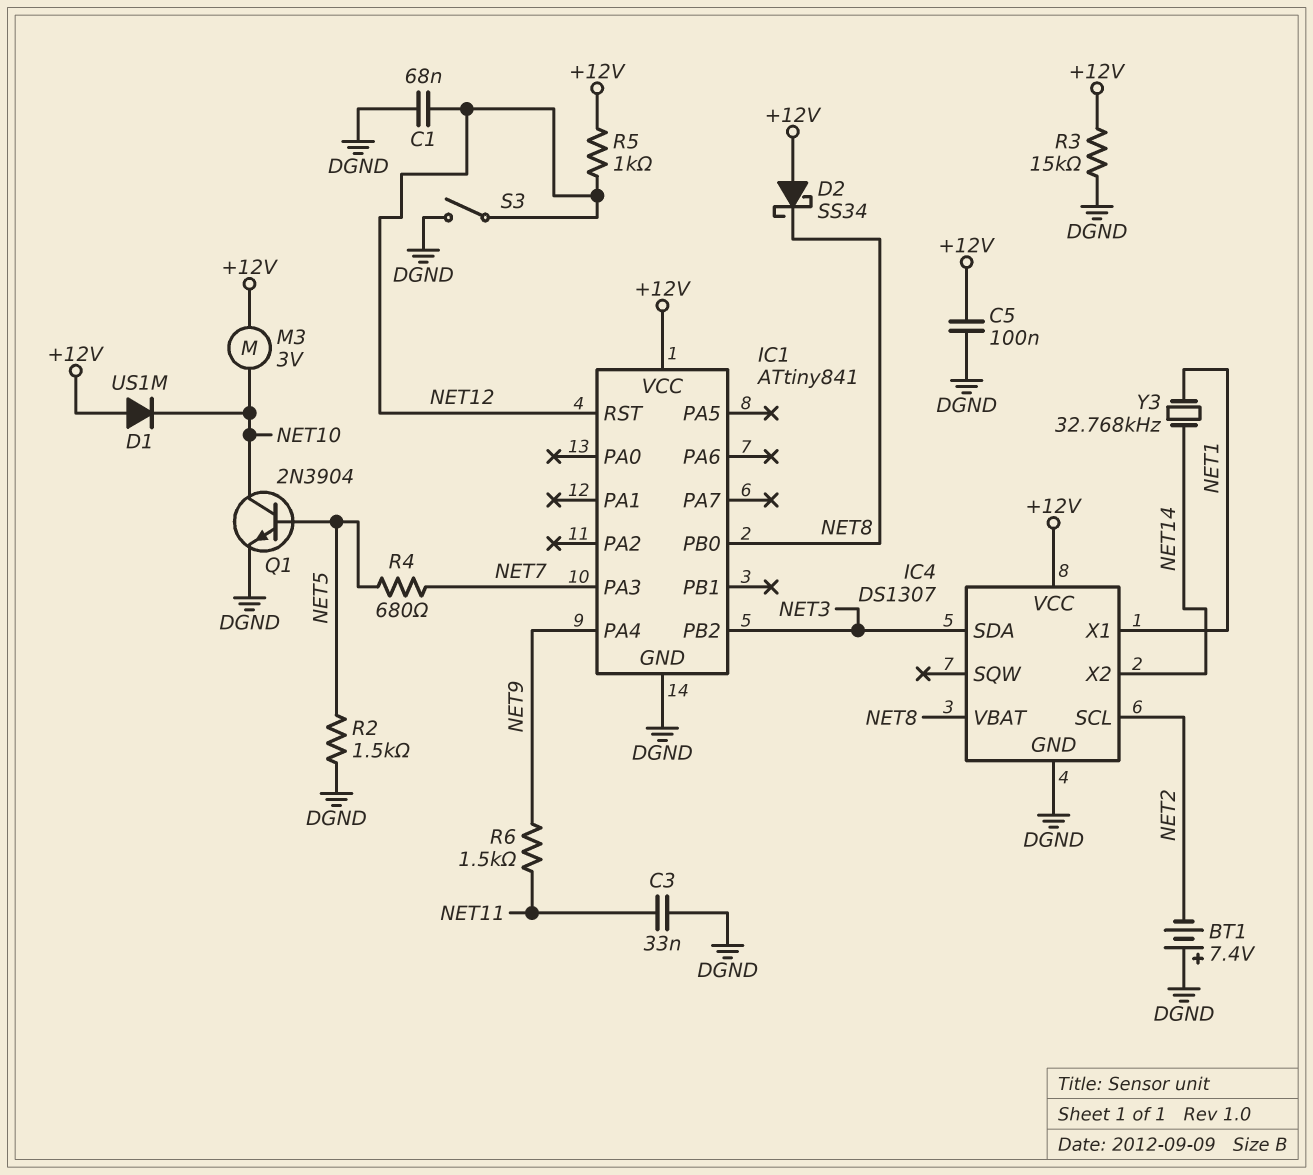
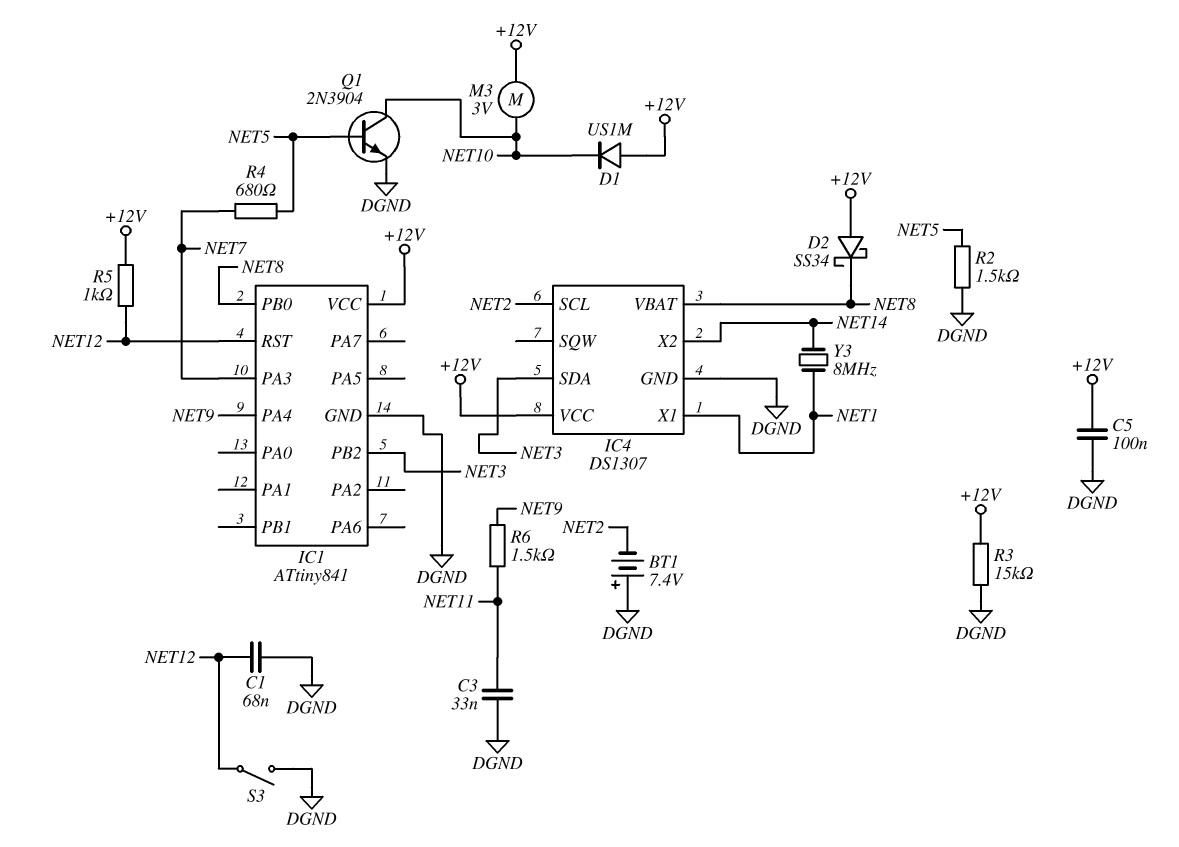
Y3: 32.768kHz (NET1, NET14) -> 8MHz (NET1, NET14)

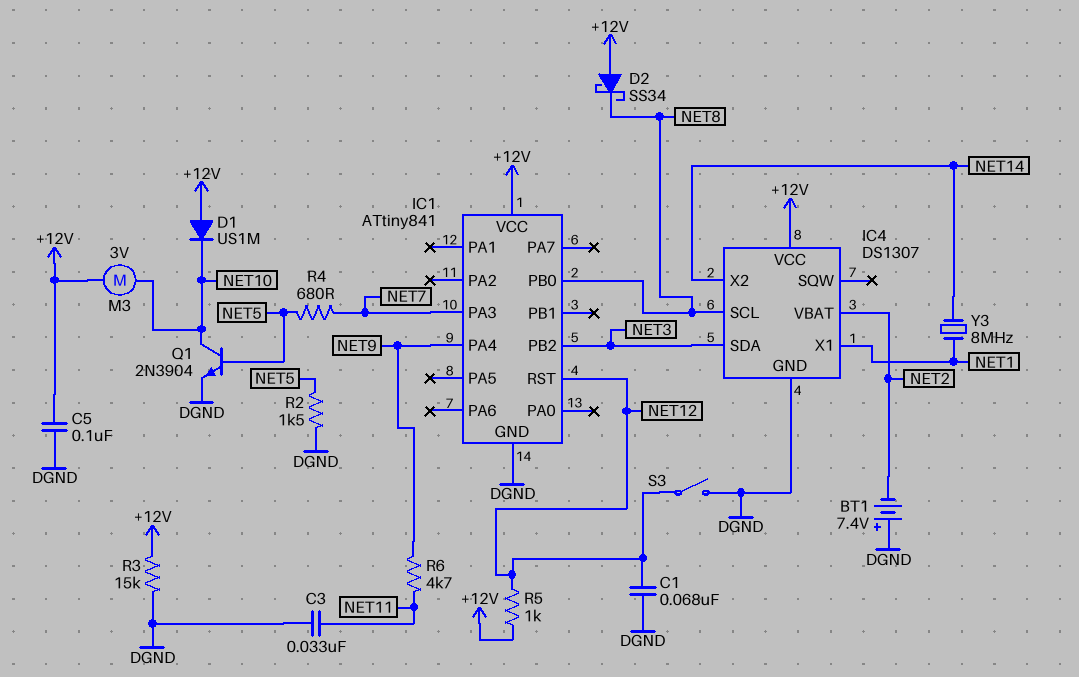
IC4 pin SCL: NET2 -> NET8
IC4 pin VBAT: NET8 -> NET2
R6: 1.5k (NET9, NET11) -> 4.7k (NET9, NET11)

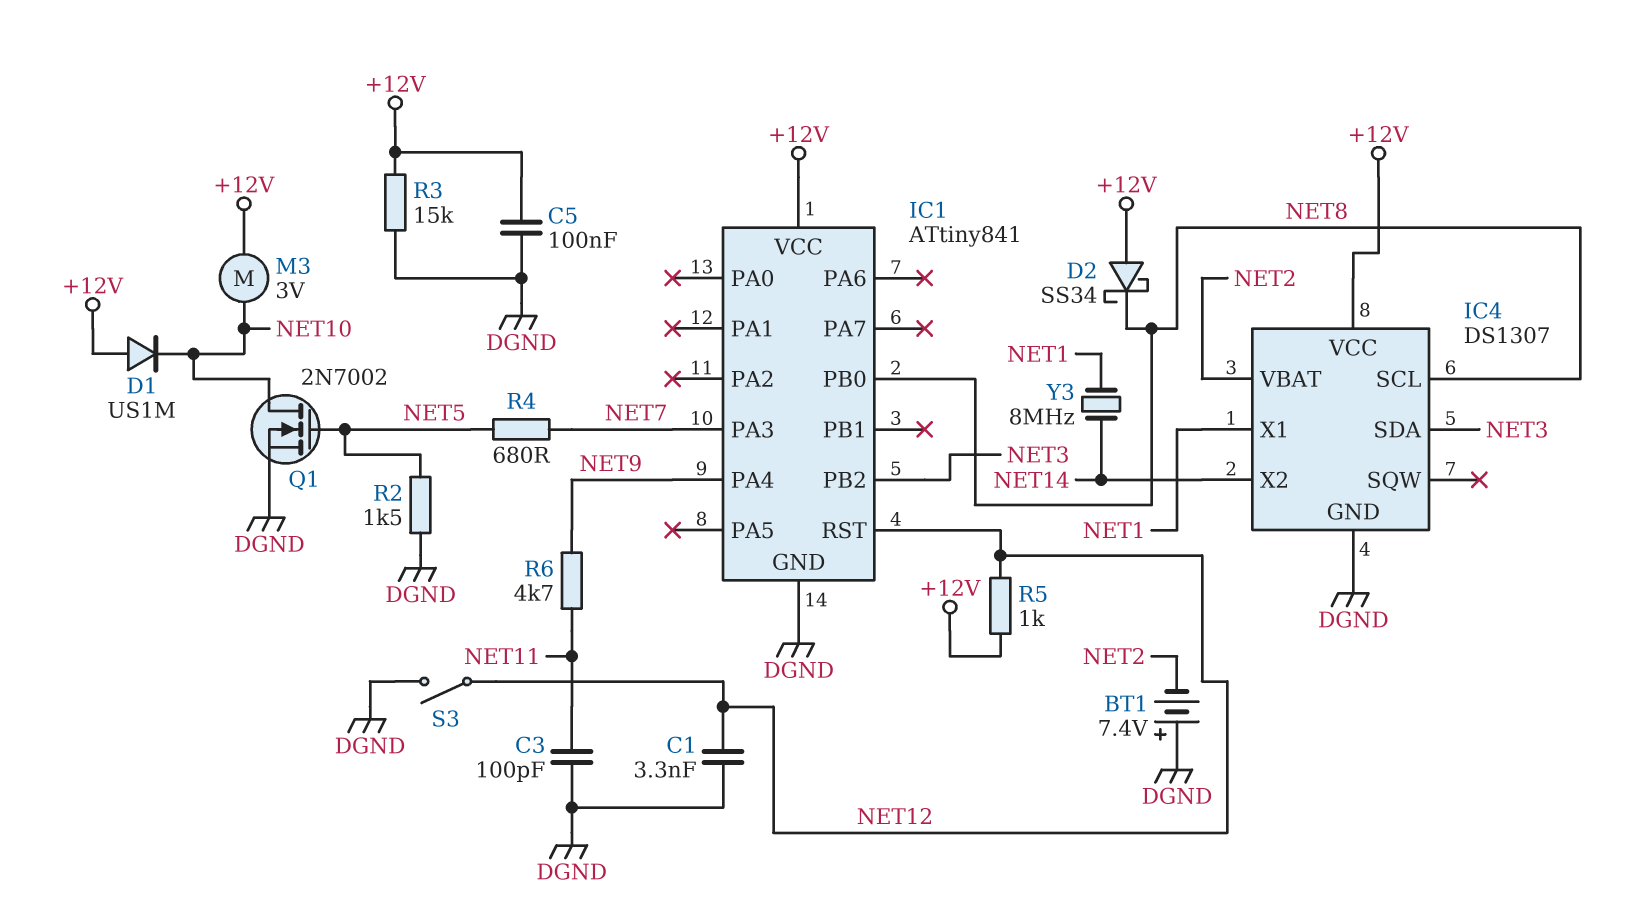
C1: 68nF (DGND, NET12) -> 3.3nF (DGND, NET12)
C3: 33nF (DGND, NET11) -> 100pF (DGND, NET11)
Q1: NPN 2N3904 (B NET5, C NET10, E DGND) -> NMOS 2N7002 (G NET5, D NET10, S DGND)

